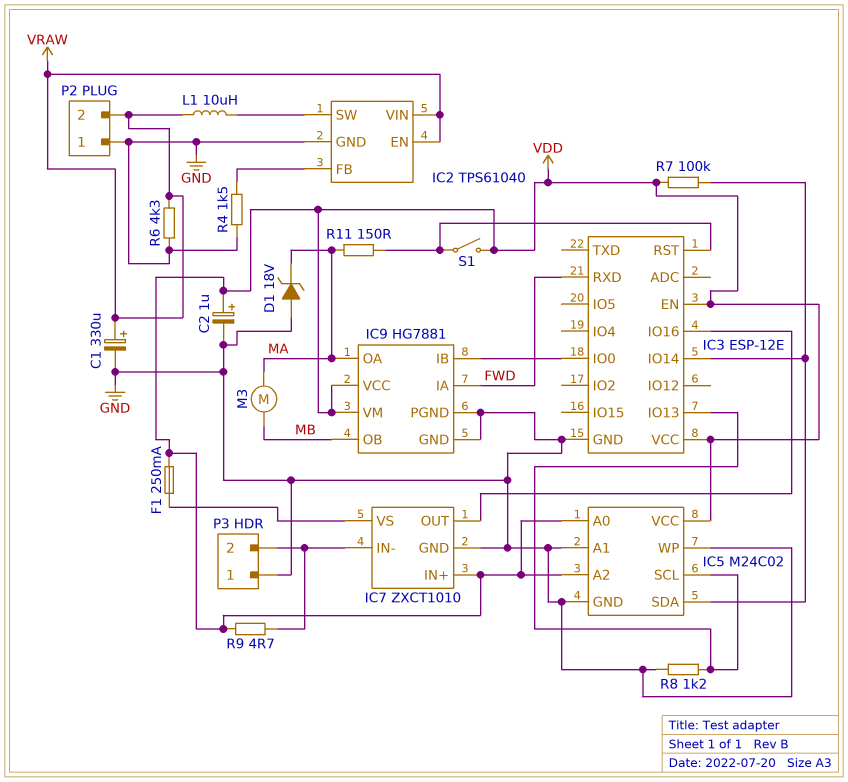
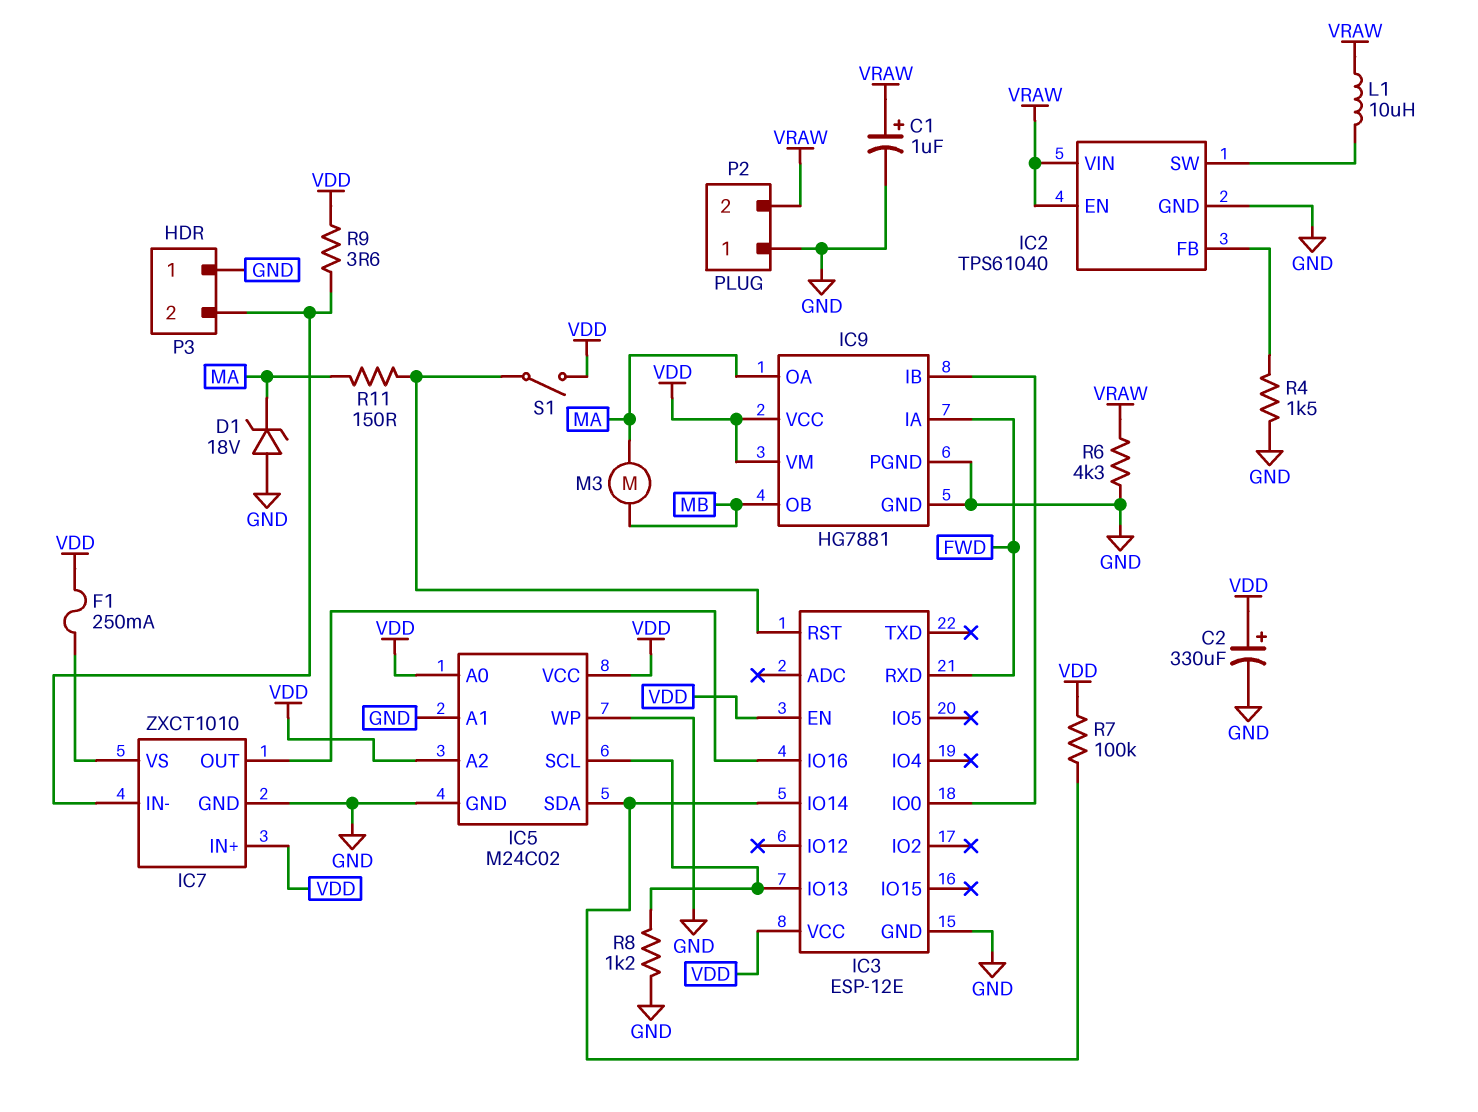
C1: 330uF (plus VRAW, minus GND) -> 1uF (plus VRAW, minus GND)
C2: 1uF (plus VDD, minus GND) -> 330uF (plus VDD, minus GND)
R9: 4.7 (IC7/IN-, VDD) -> 3.6 (IC7/IN-, VDD)

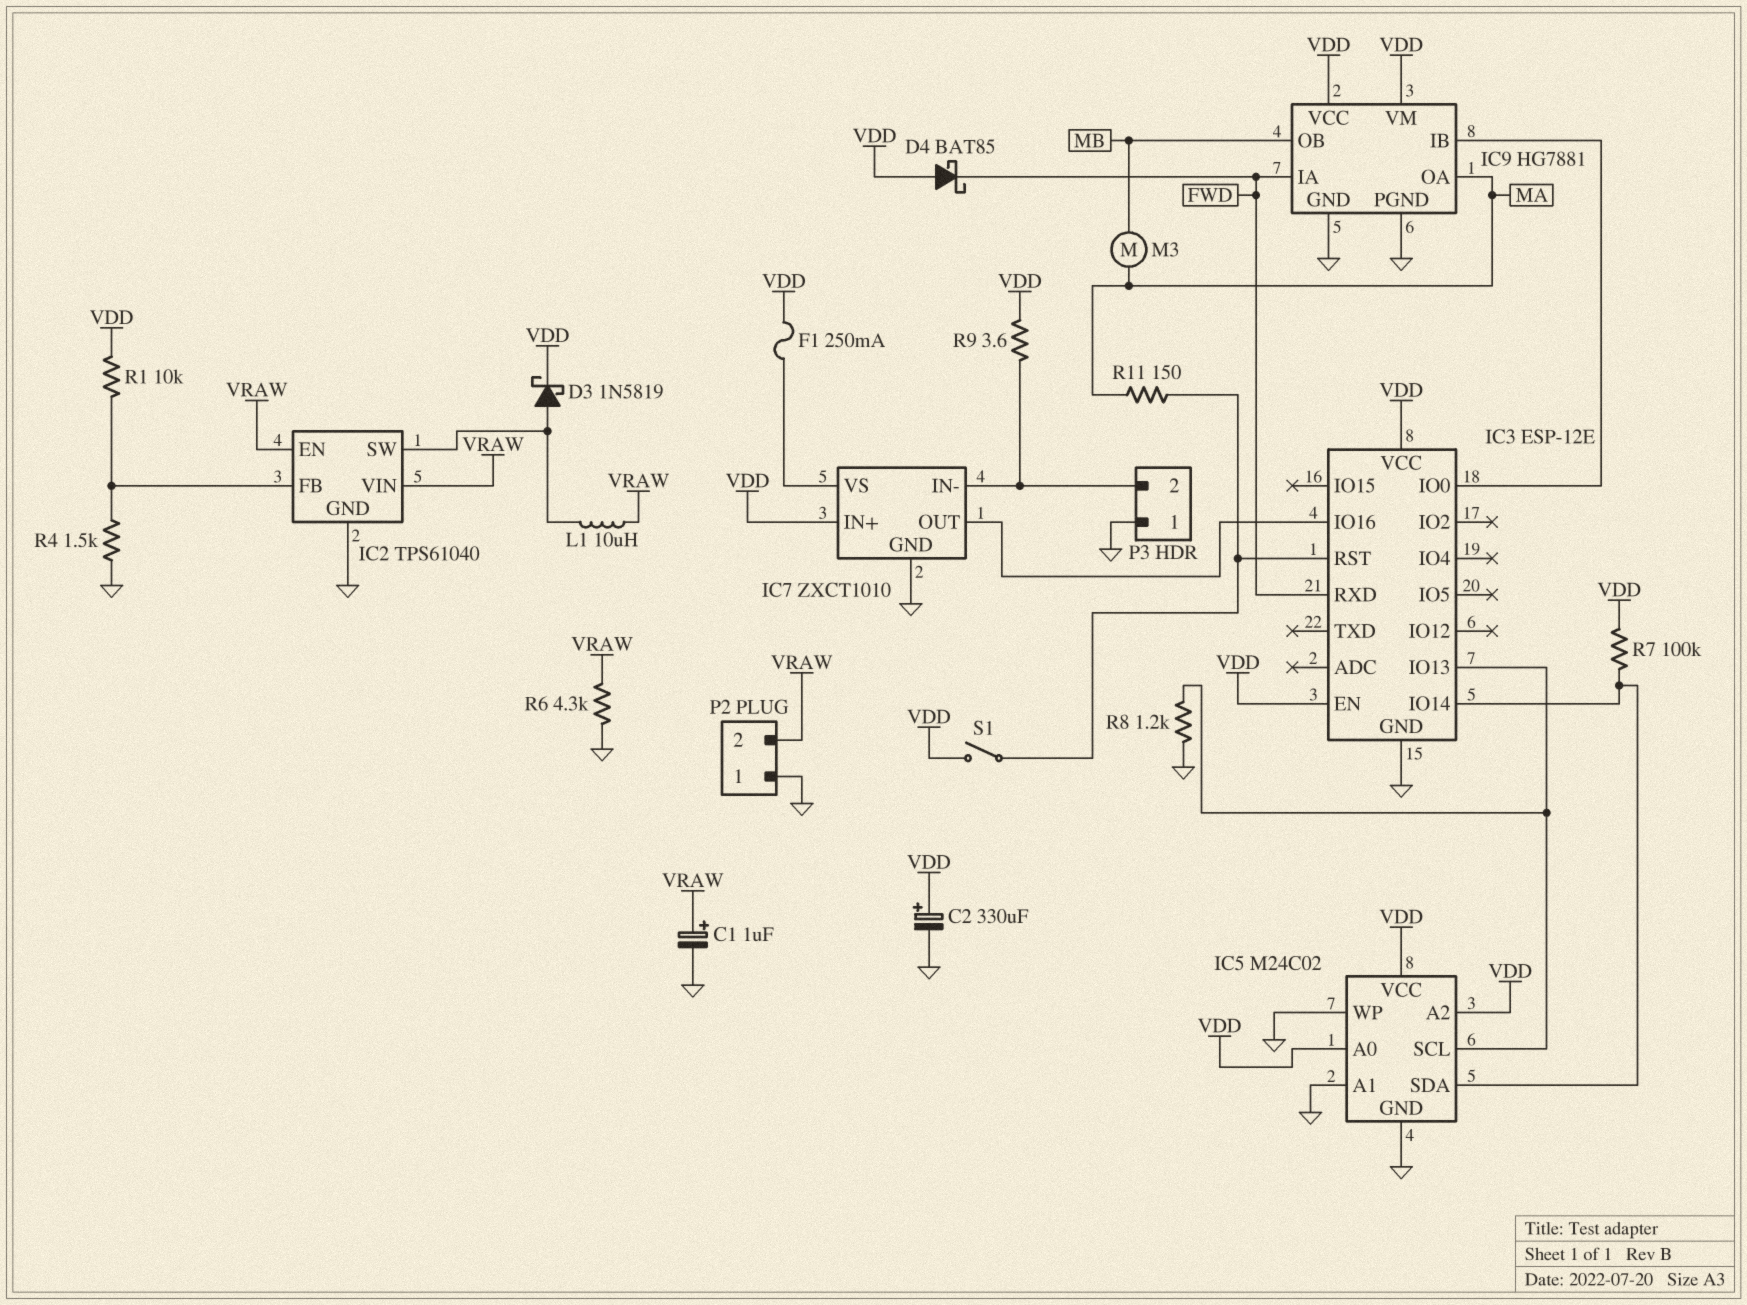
D1: zener 18V (A GND, K MA) -> none
D3: none -> schottky 1N5819 (A IC2/SW, K VDD)
D4: none -> schottky BAT85 (A VDD, K FWD)
R1: none -> 10k (IC2/FB, VDD)

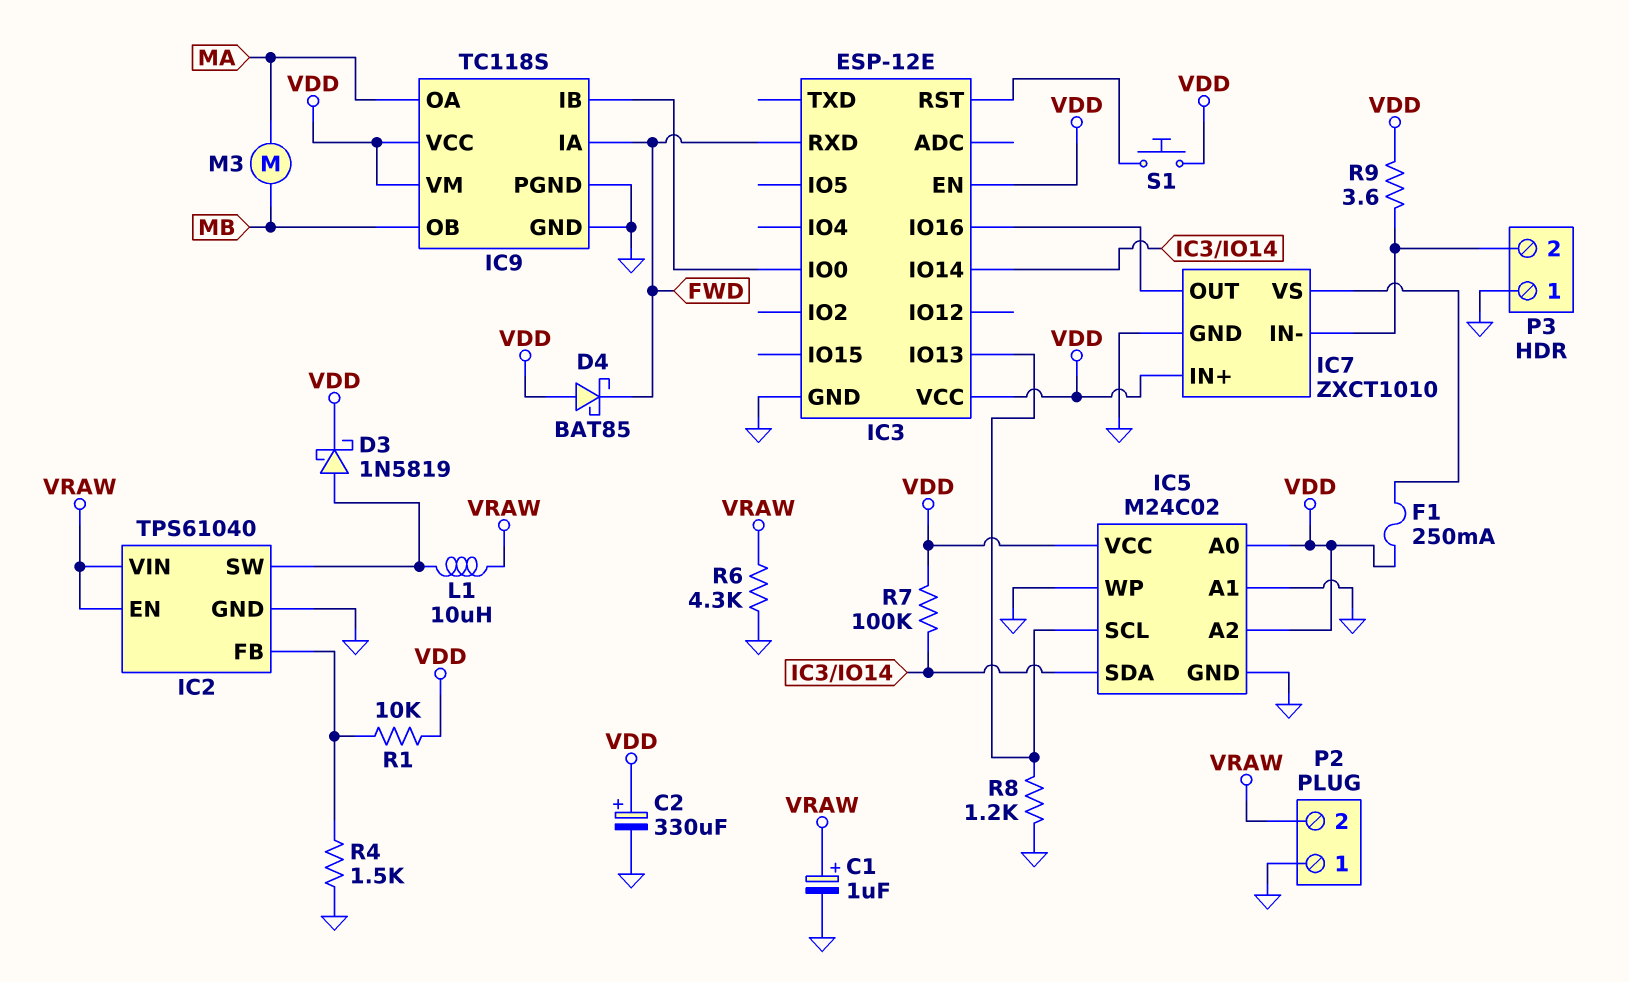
IC9: HG7881 -> TC118S
R11: 150 (IC3/RST, MA) -> none
S1: switch (IC3/RST, VDD) -> button (IC3/RST, VDD)

